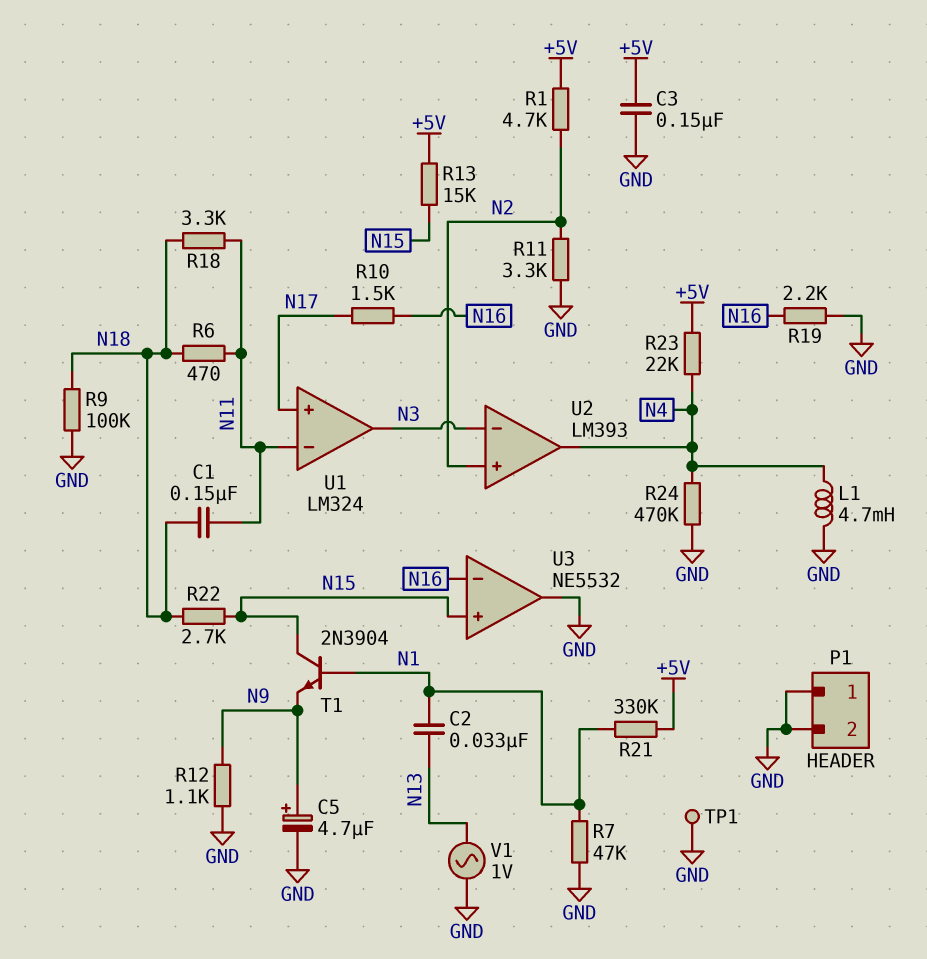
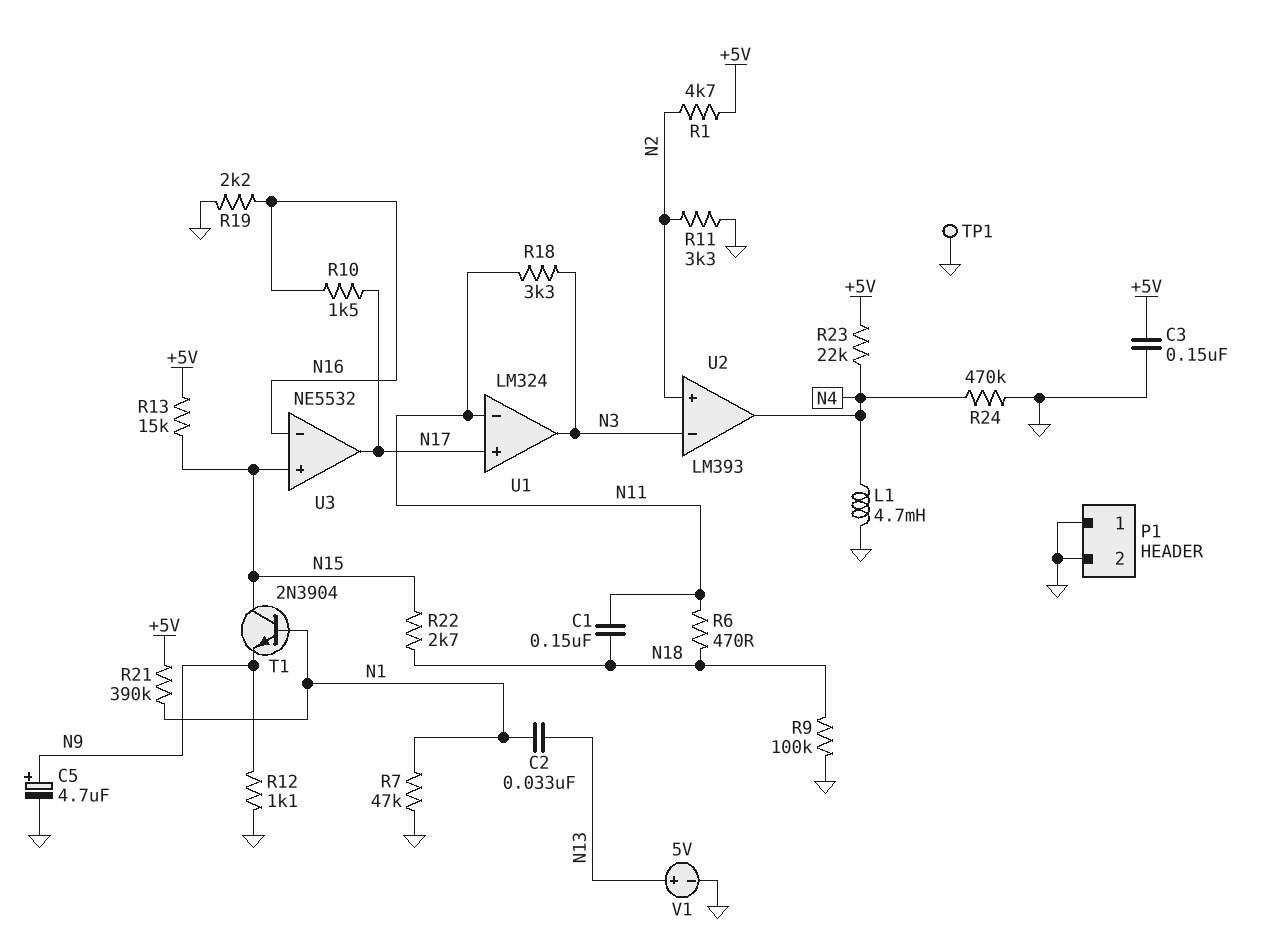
R18: 3.3k (N11, N18) -> 3.3k (N3, N11)
R21: 330k (+5V, N1) -> 390k (+5V, N1)
U3 pin out: GND -> N17
V1: AC 1V (GND, N13) -> 5V (plus N13, minus GND)

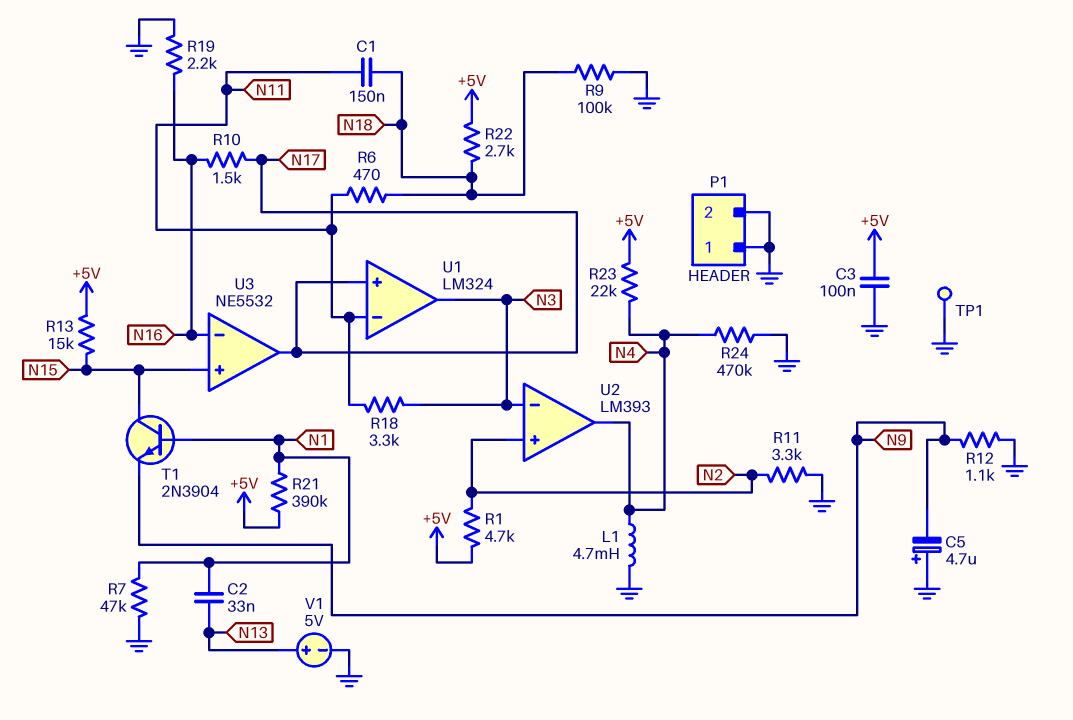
C3: 150nF (+5V, GND) -> 100nF (+5V, GND)
C5: 4.7uF (plus N9, minus GND) -> 4.7uF (plus GND, minus N9)
R22: 2.7k (N15, N18) -> 2.7k (+5V, N18)

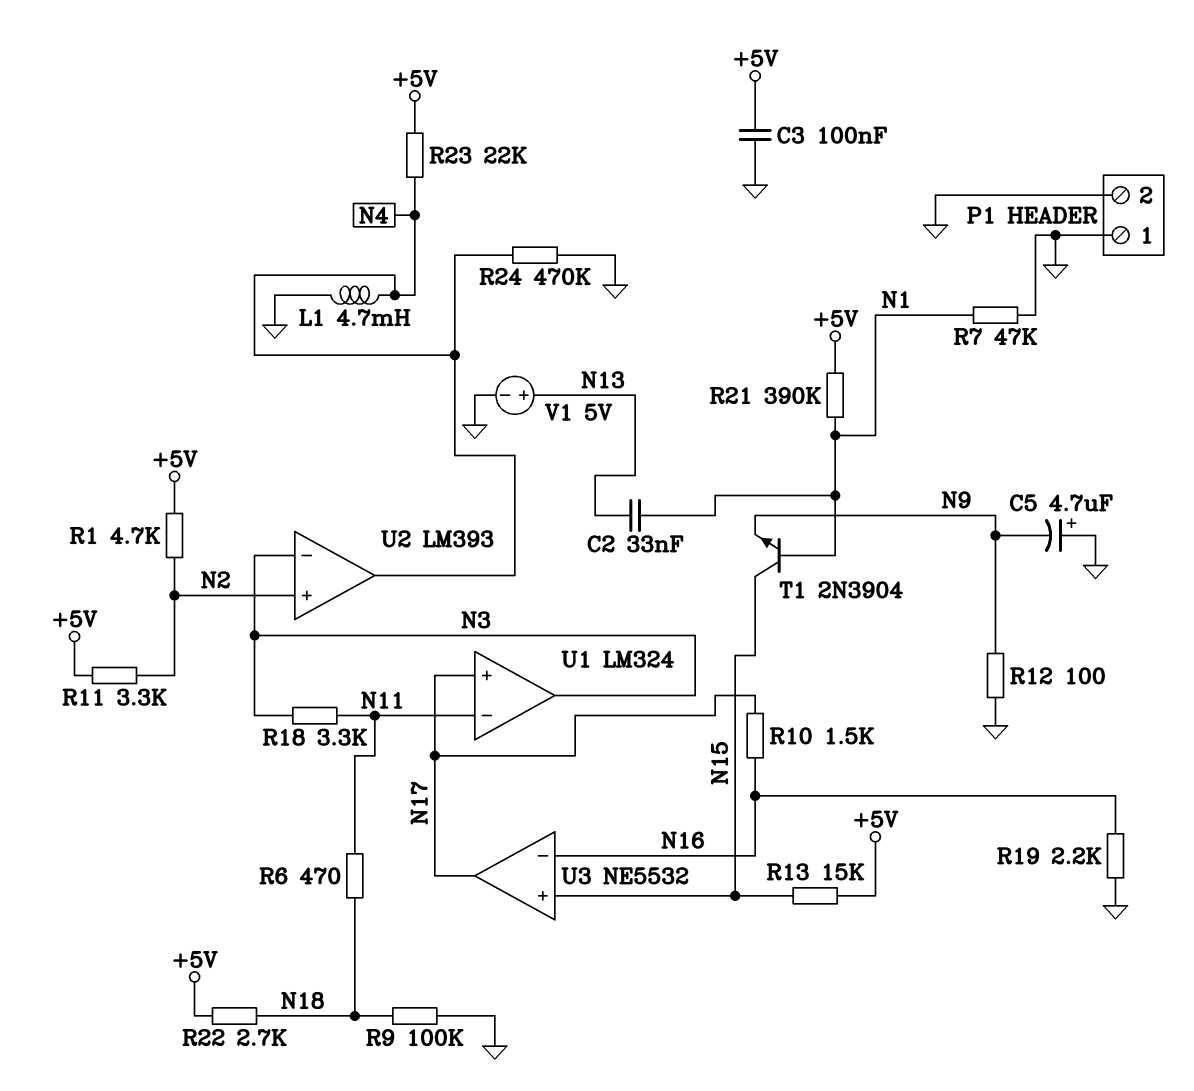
C1: 150nF (N11, N18) -> none
R11: 3.3k (GND, N2) -> 3.3k (+5V, N2)
R12: 1.1k (GND, N9) -> 100 (GND, N9)
TP1: test point (GND) -> none

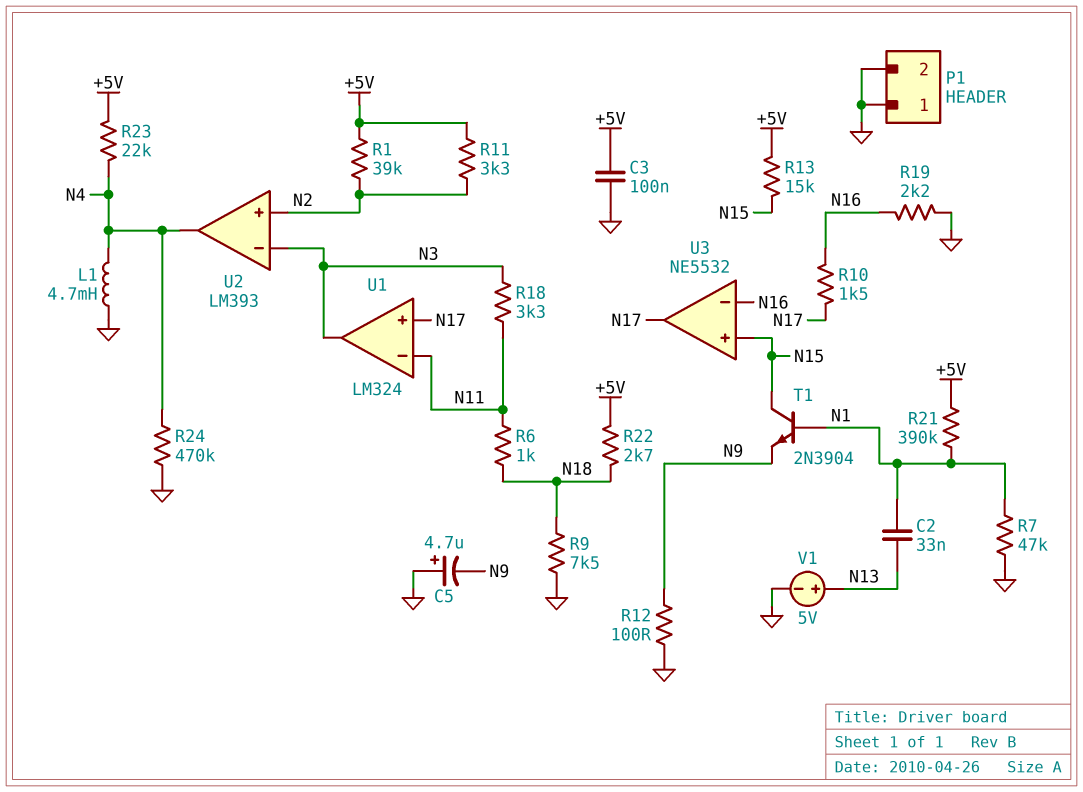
R1: 4.7k (+5V, N2) -> 39k (+5V, N2)
R6: 470 (N11, N18) -> 1k (N11, N18)
R9: 100k (GND, N18) -> 7.5k (GND, N18)

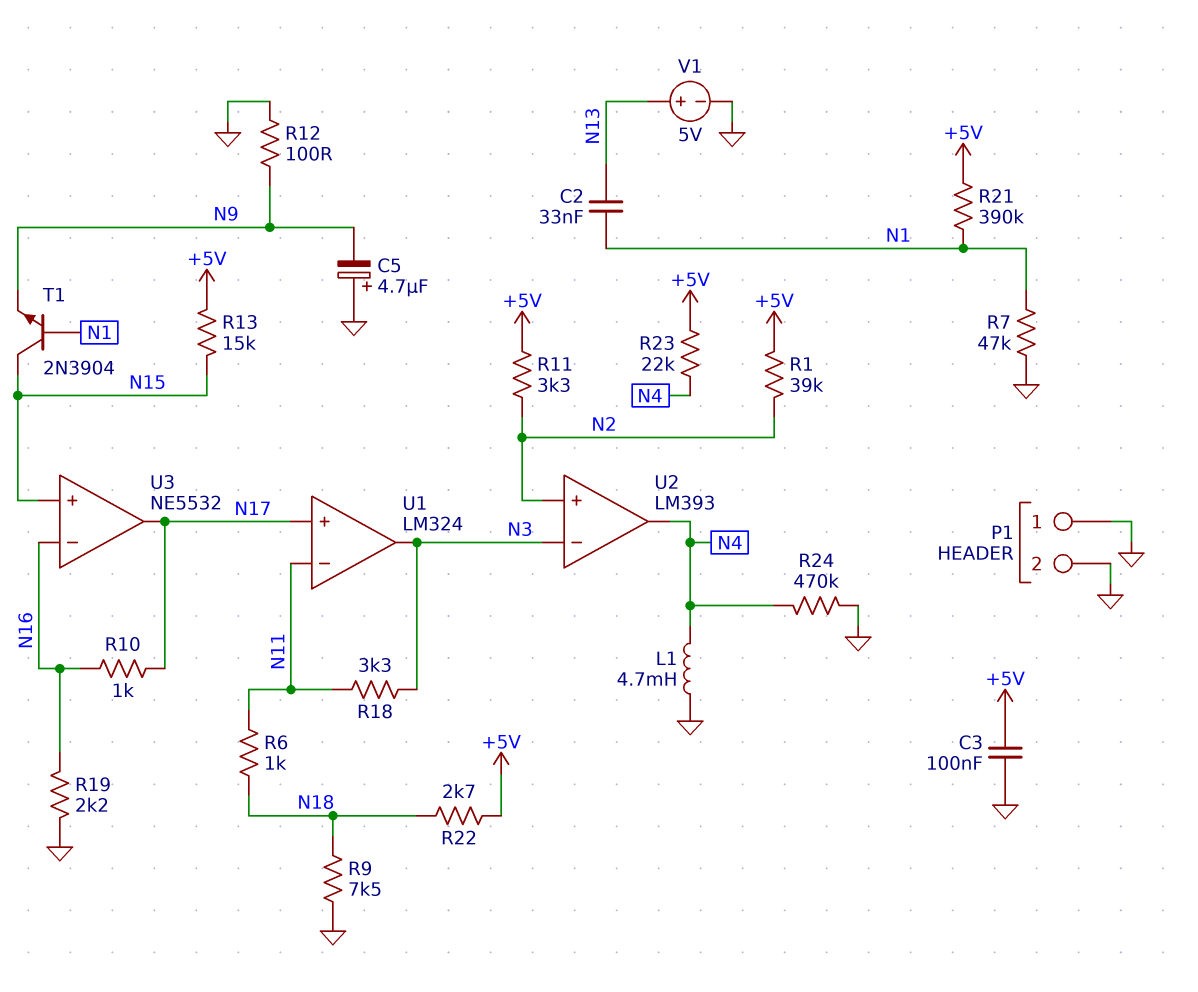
R10: 1.5k (N16, N17) -> 1k (N16, N17)

